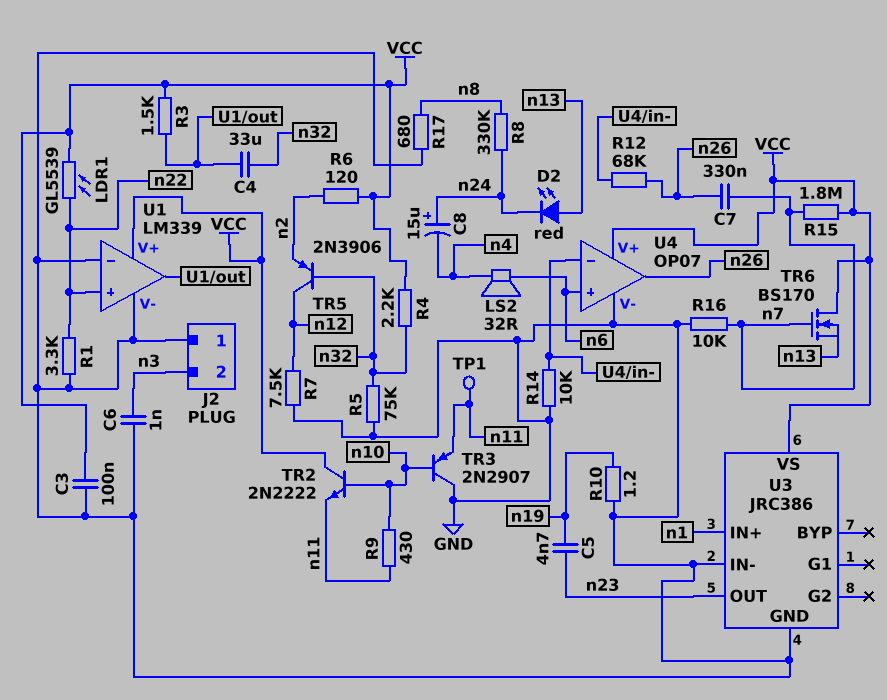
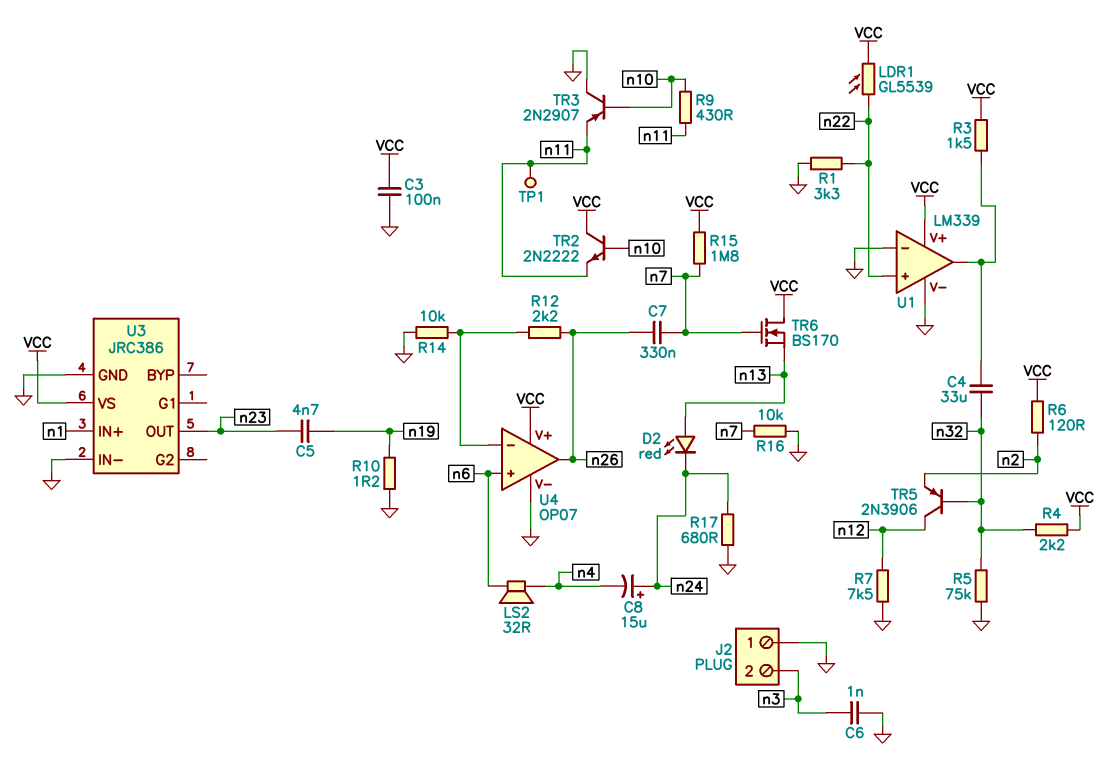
R8: 330k (n8, n24) -> none
R12: 68k (U4/in-, n26) -> 2.2k (U4/in-, n26)
R17: 680 (GND, n8) -> 680 (GND, n24)

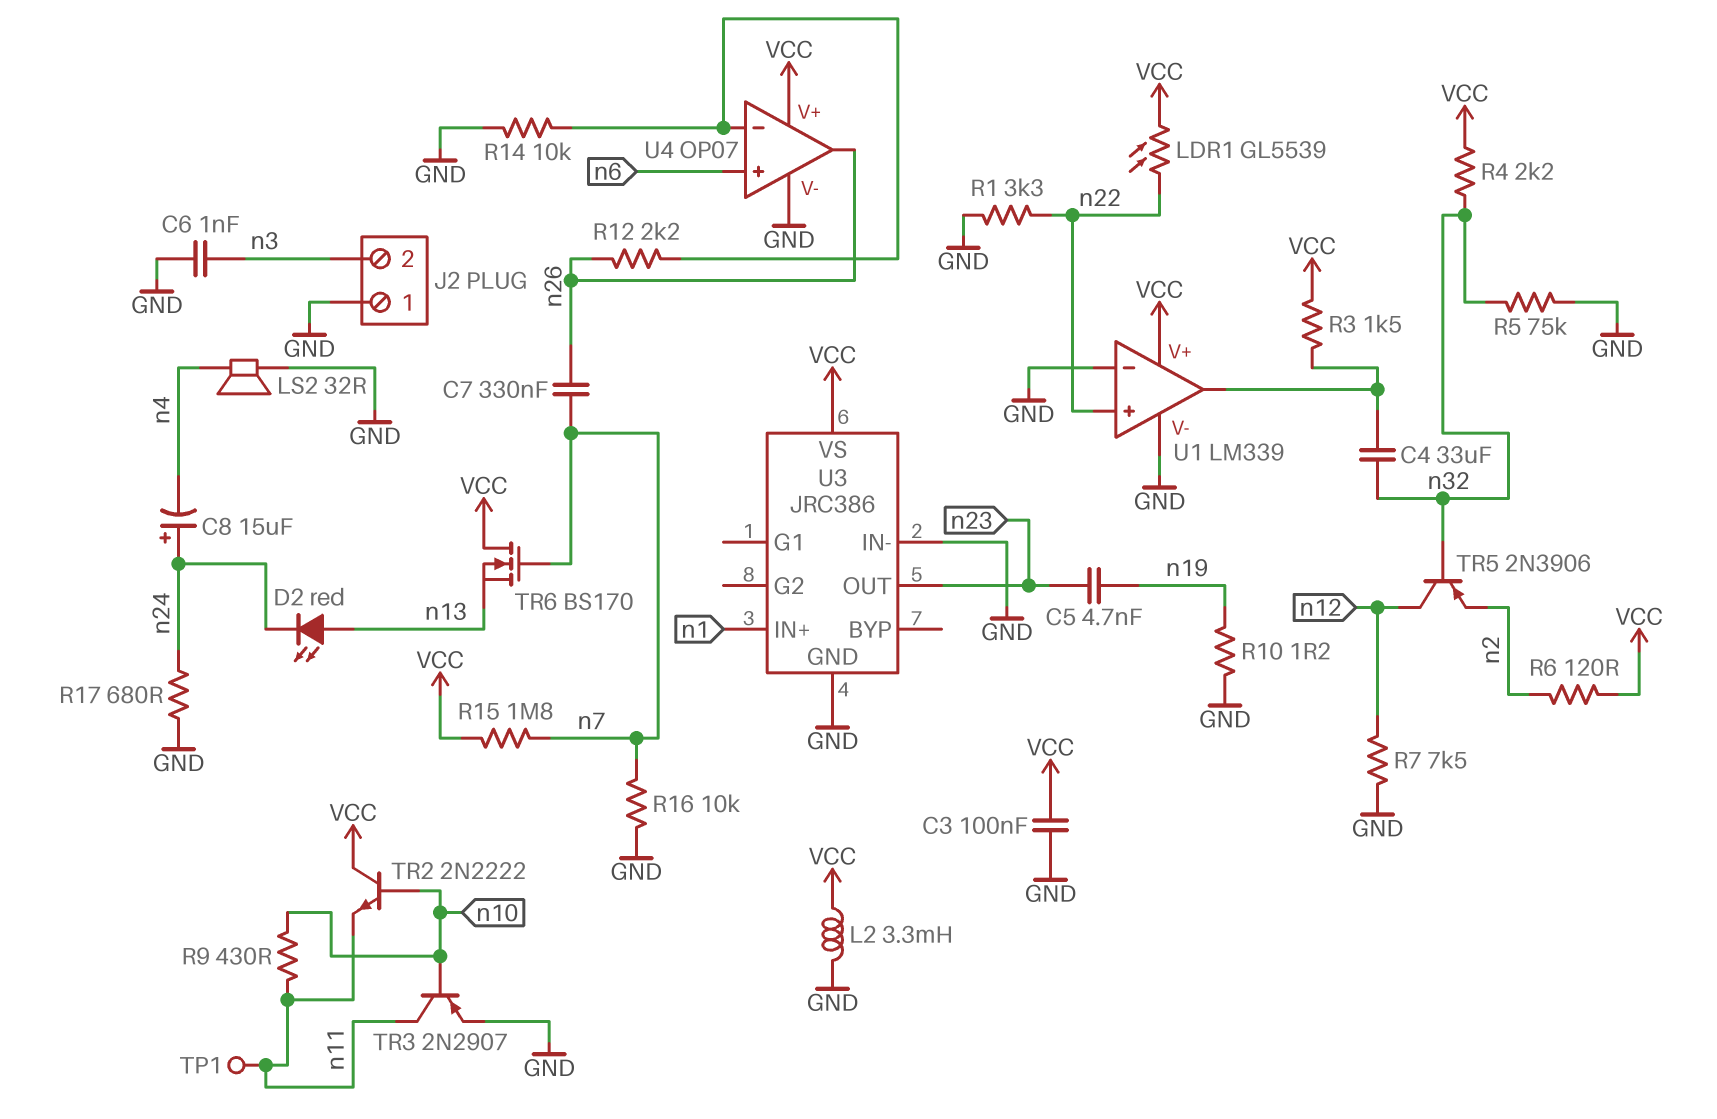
L2: none -> 3.3mH (GND, VCC)
LS2: speaker 32R (n4, n6) -> speaker 32R (GND, n4)
TR3: PNP 2N2907 (B n10, C GND, E n11) -> PNP 2N2907 (B n10, C n11, E GND)

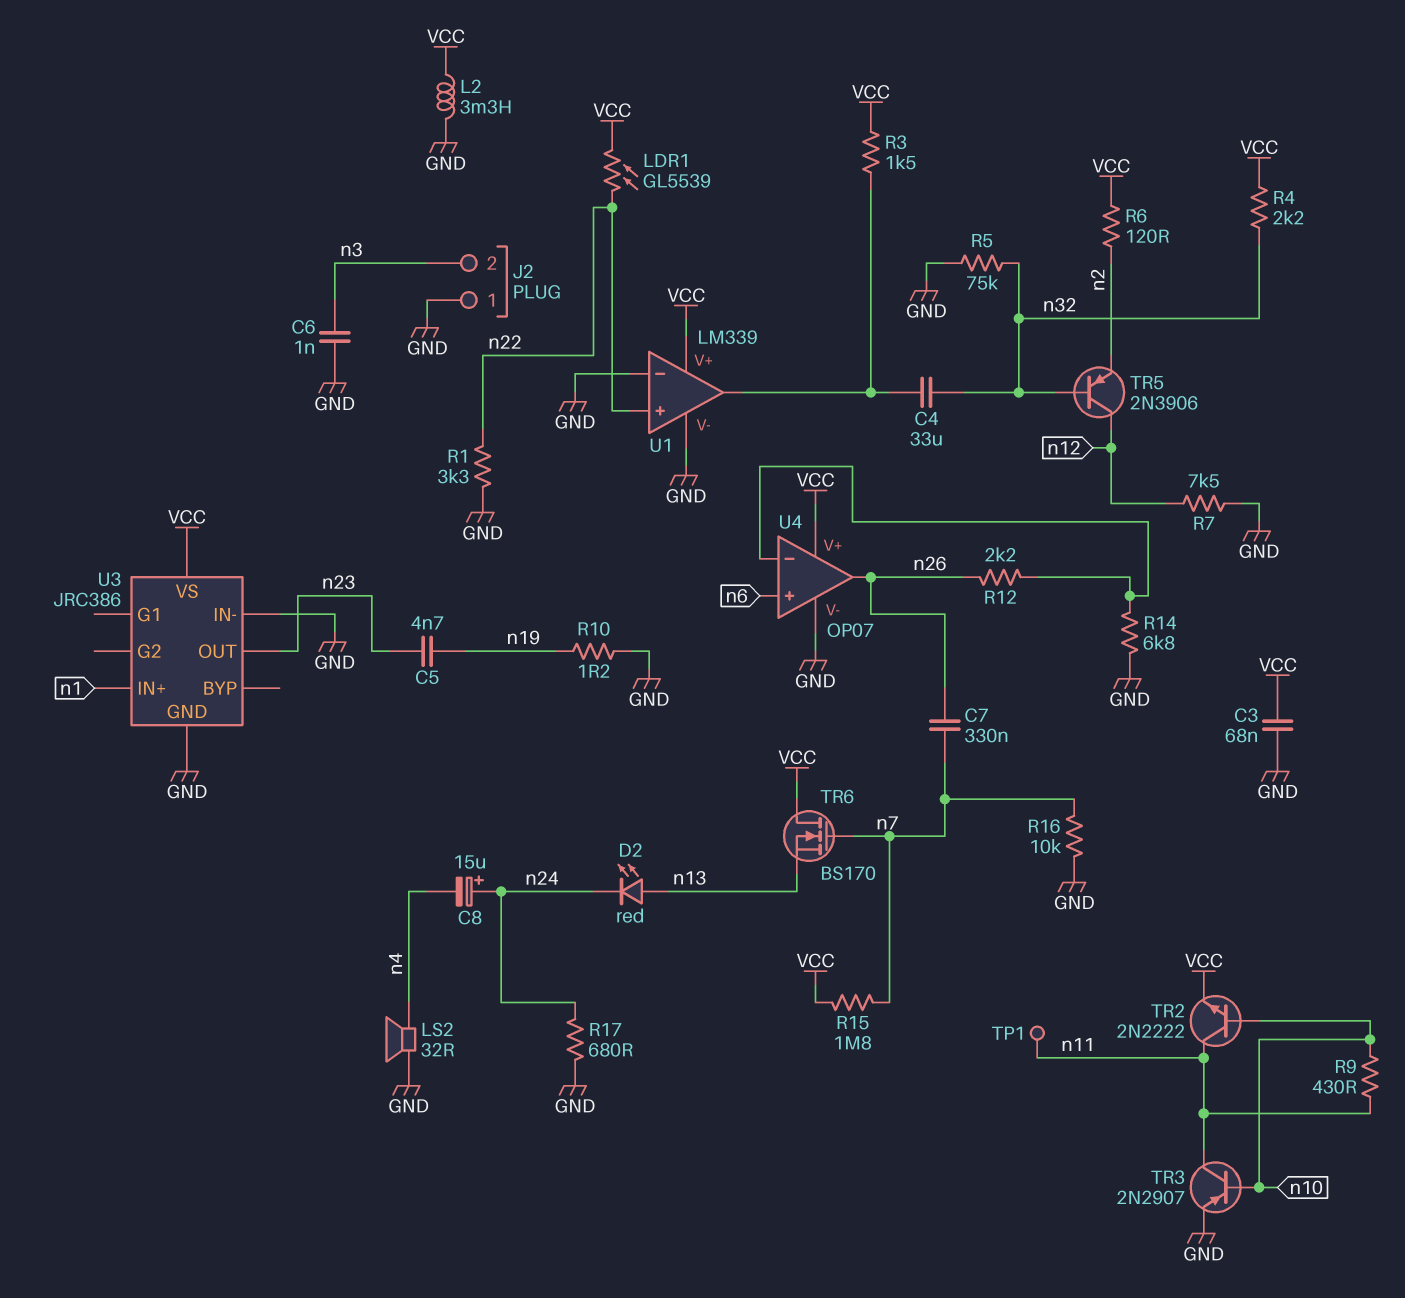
C3: 100nF (GND, VCC) -> 68nF (GND, VCC)
R14: 10k (GND, U4/in-) -> 6.8k (GND, U4/in-)
TR2: NPN 2N2222 (B n10, C VCC, E n11) -> NPN 2N2222 (B n10, C n11, E VCC)

